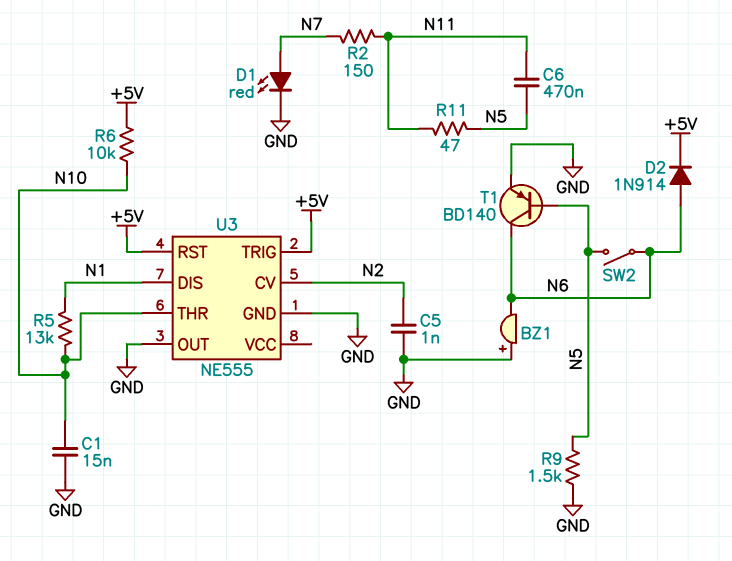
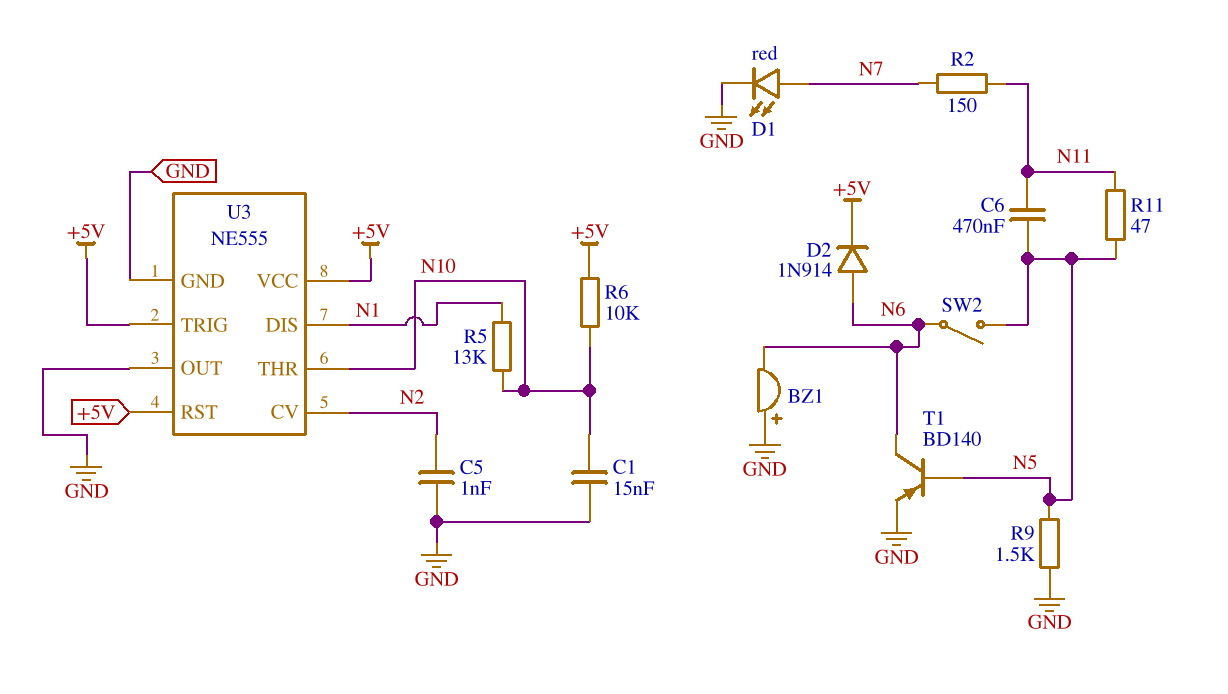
U3 pin VCC: none -> +5V

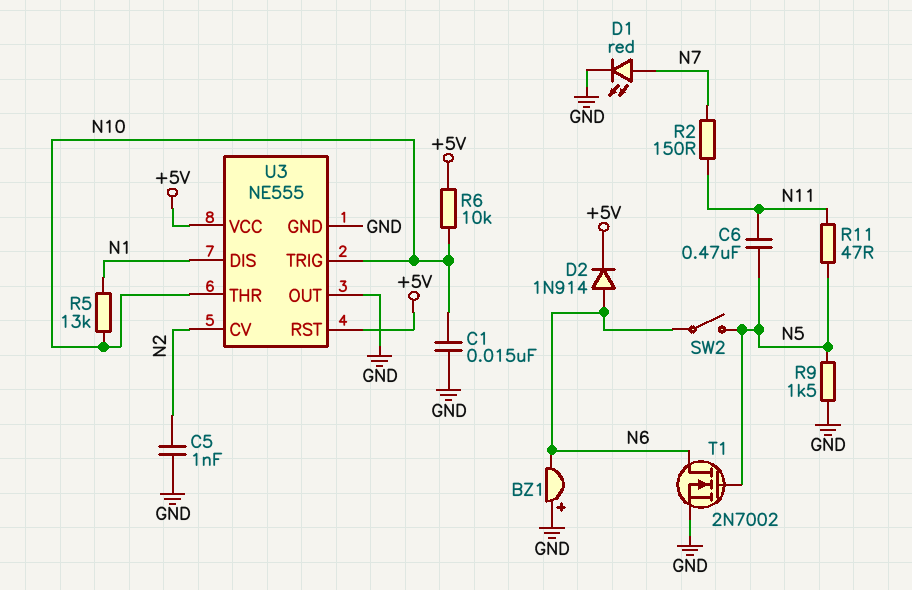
T1: PNP BD140 (B N5, C N6, E GND) -> NMOS 2N7002 (G N5, D N6, S GND)
U3 pin TRIG: +5V -> N10

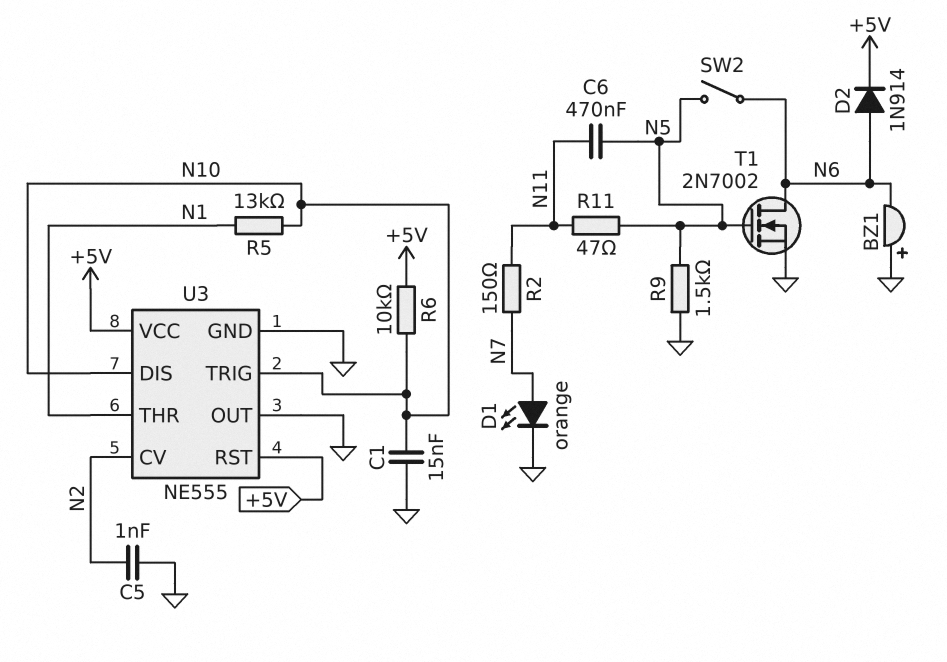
D1: LED red (A N7, K GND) -> LED orange (A N7, K GND)
U3 pin DIS: N1 -> N10
U3 pin THR: N10 -> N1

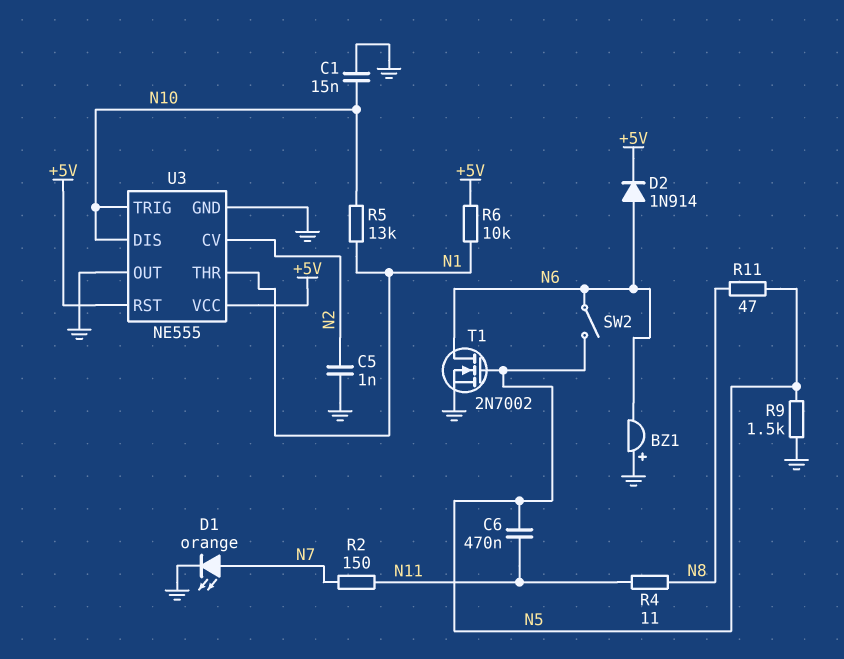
R4: none -> 11 (N8, N11)
R6: 10k (+5V, N10) -> 10k (+5V, N1)
R11: 47 (N5, N11) -> 47 (N5, N8)

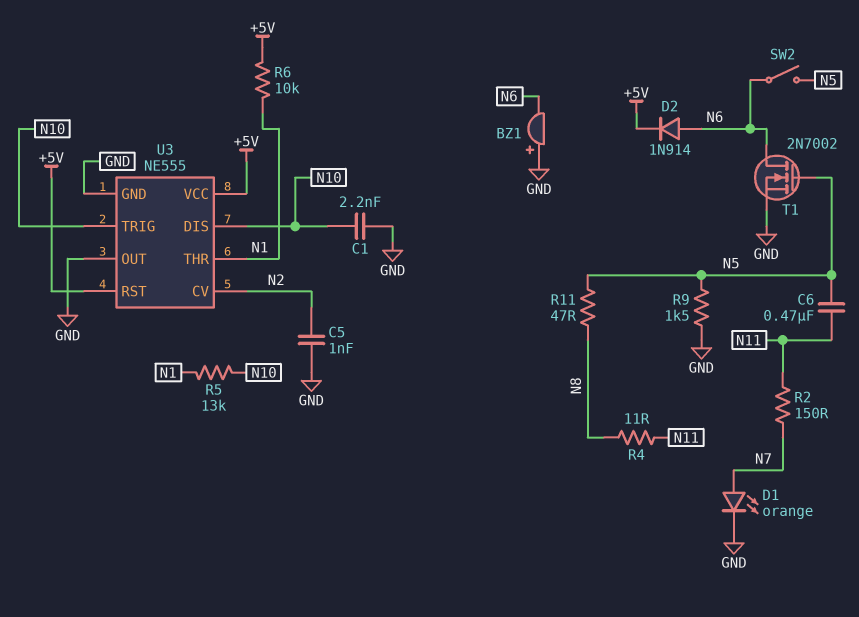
C1: 15nF (GND, N10) -> 2.2nF (GND, N10)

